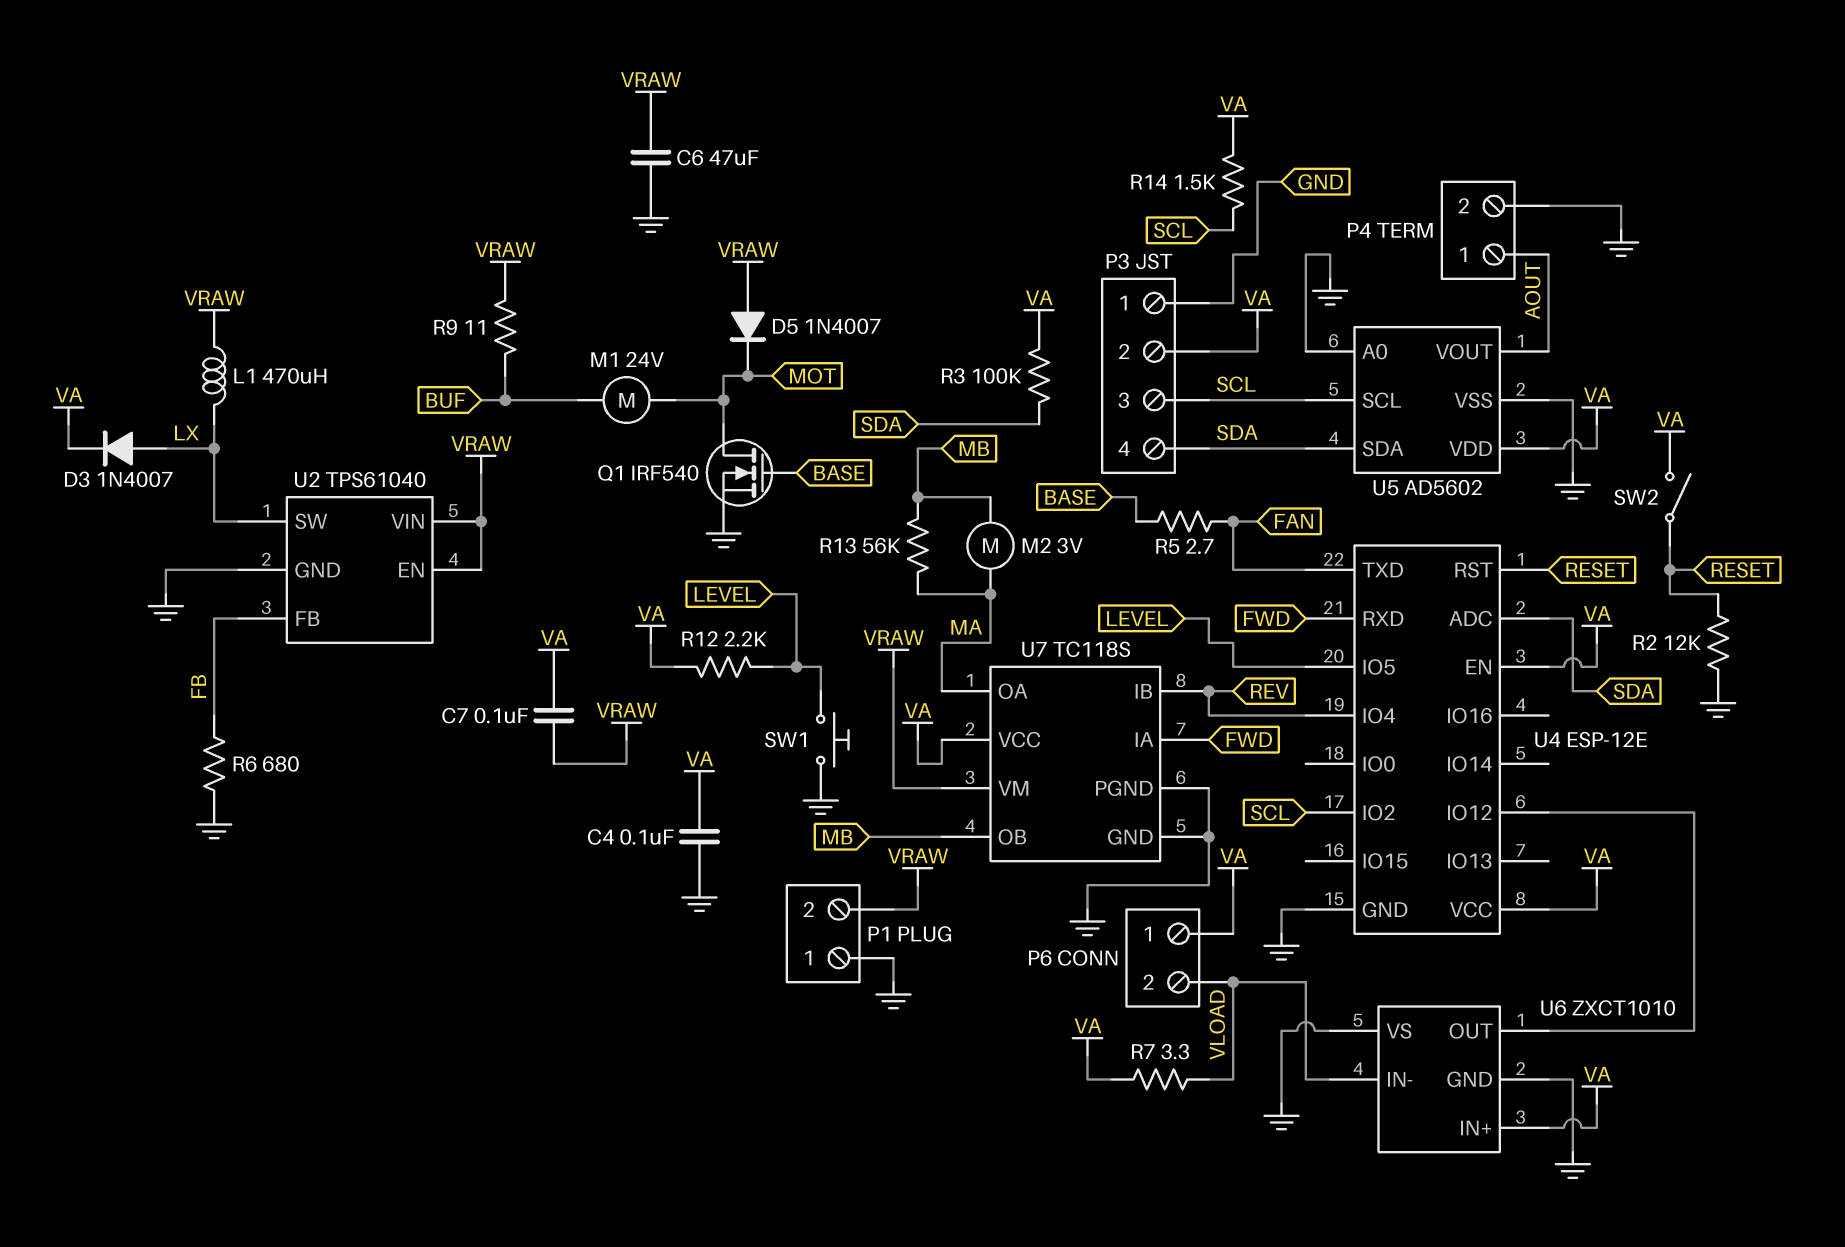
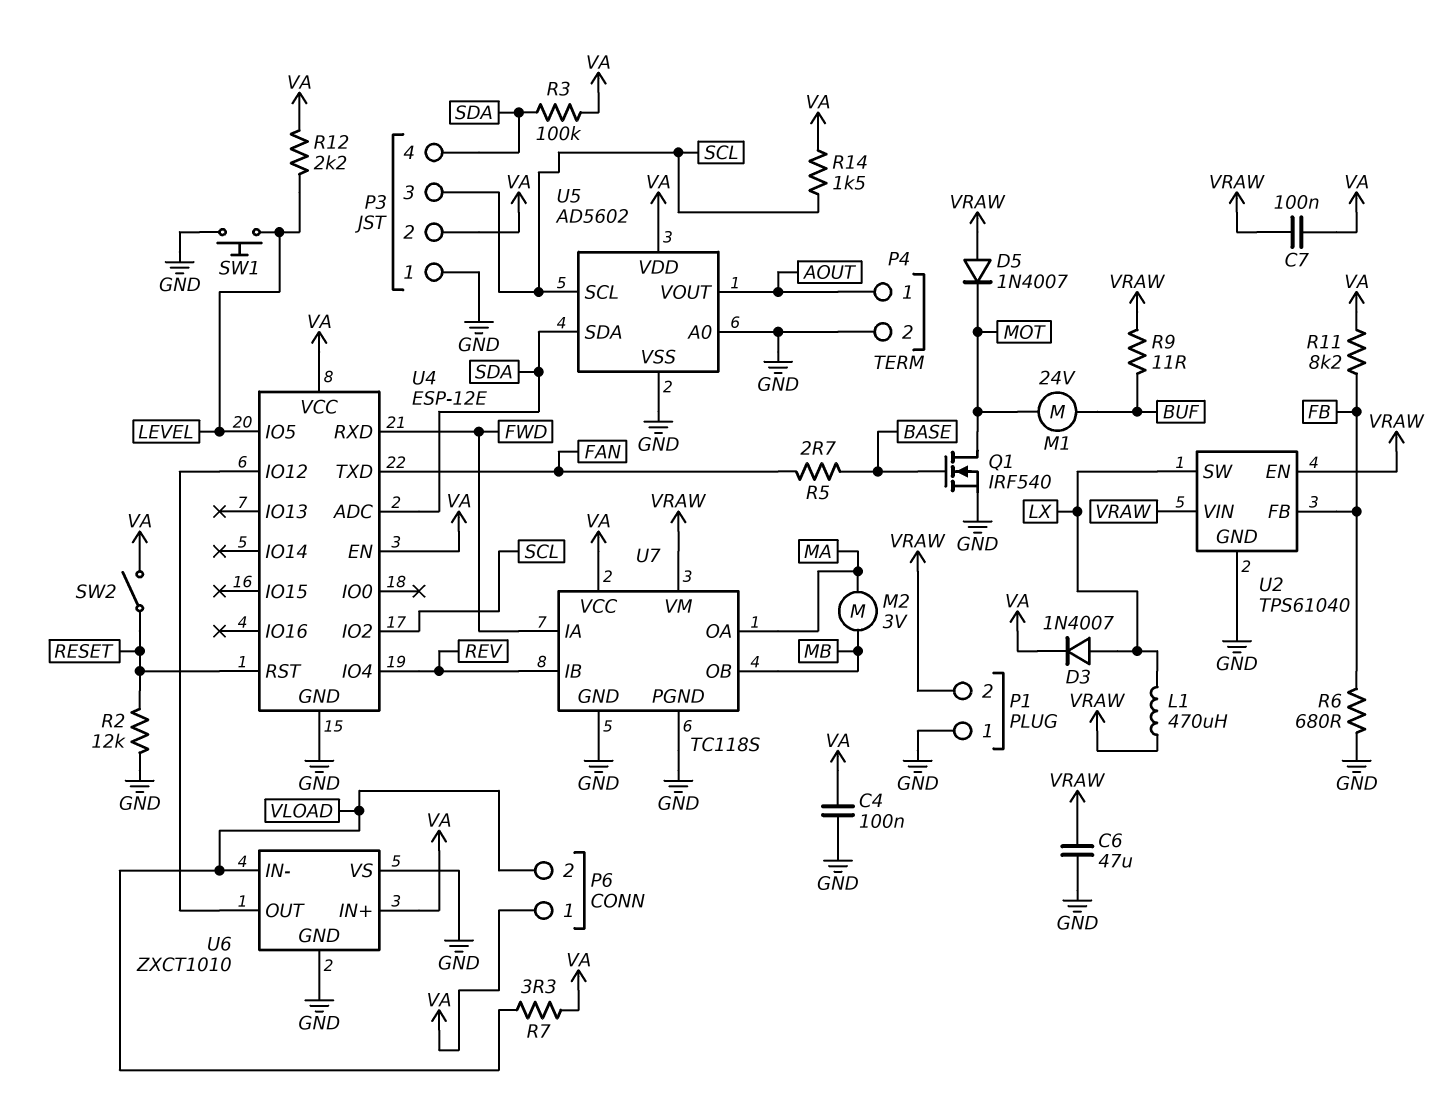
R11: none -> 8.2k (FB, VA)
R13: 56k (MA, MB) -> none

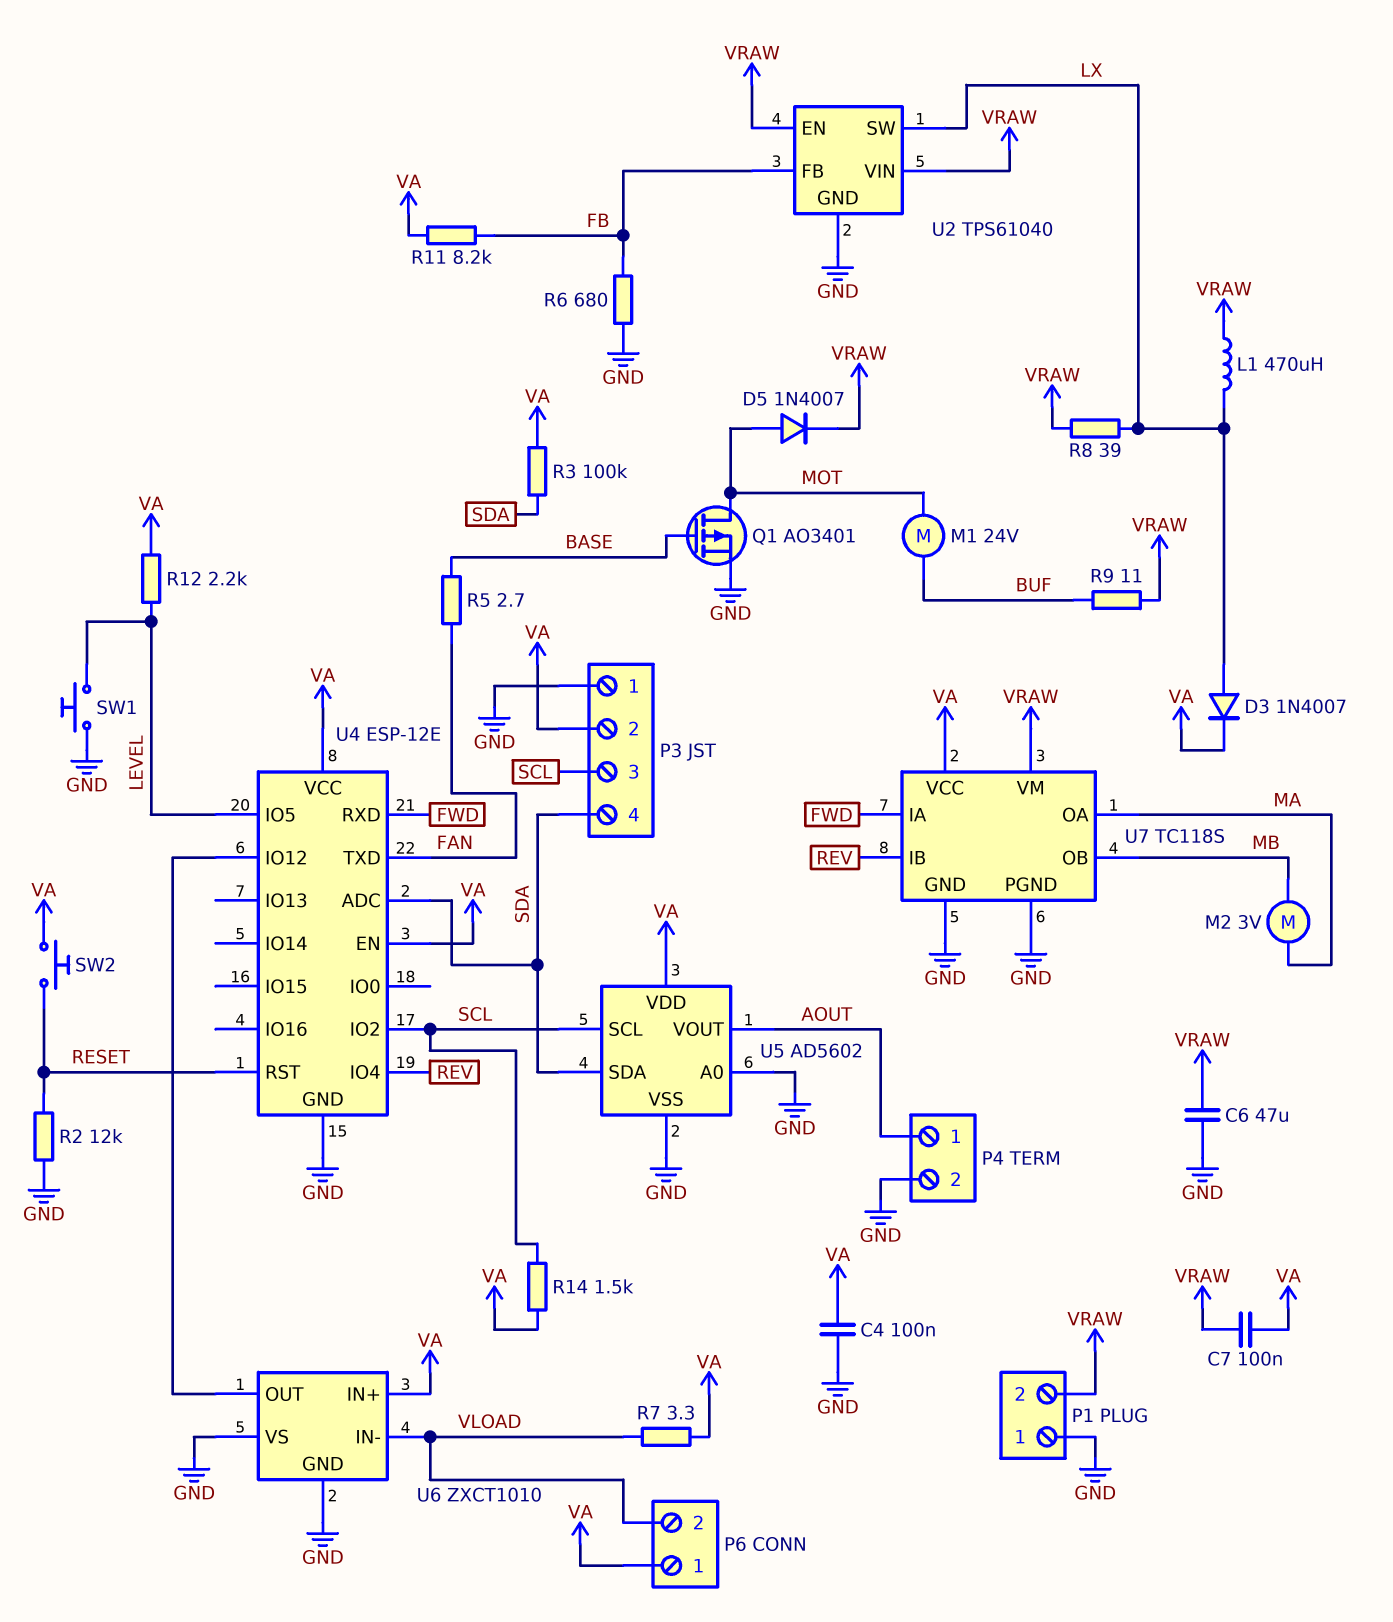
D5: diode 1N4007 (A VRAW, K MOT) -> diode 1N4007 (A MOT, K VRAW)
Q1: NMOS IRF540 (G BASE, D MOT, S GND) -> PMOS AO3401 (G BASE, D MOT, S GND)
R8: none -> 39 (LX, VRAW)
SW2: switch (RESET, VA) -> button (RESET, VA)

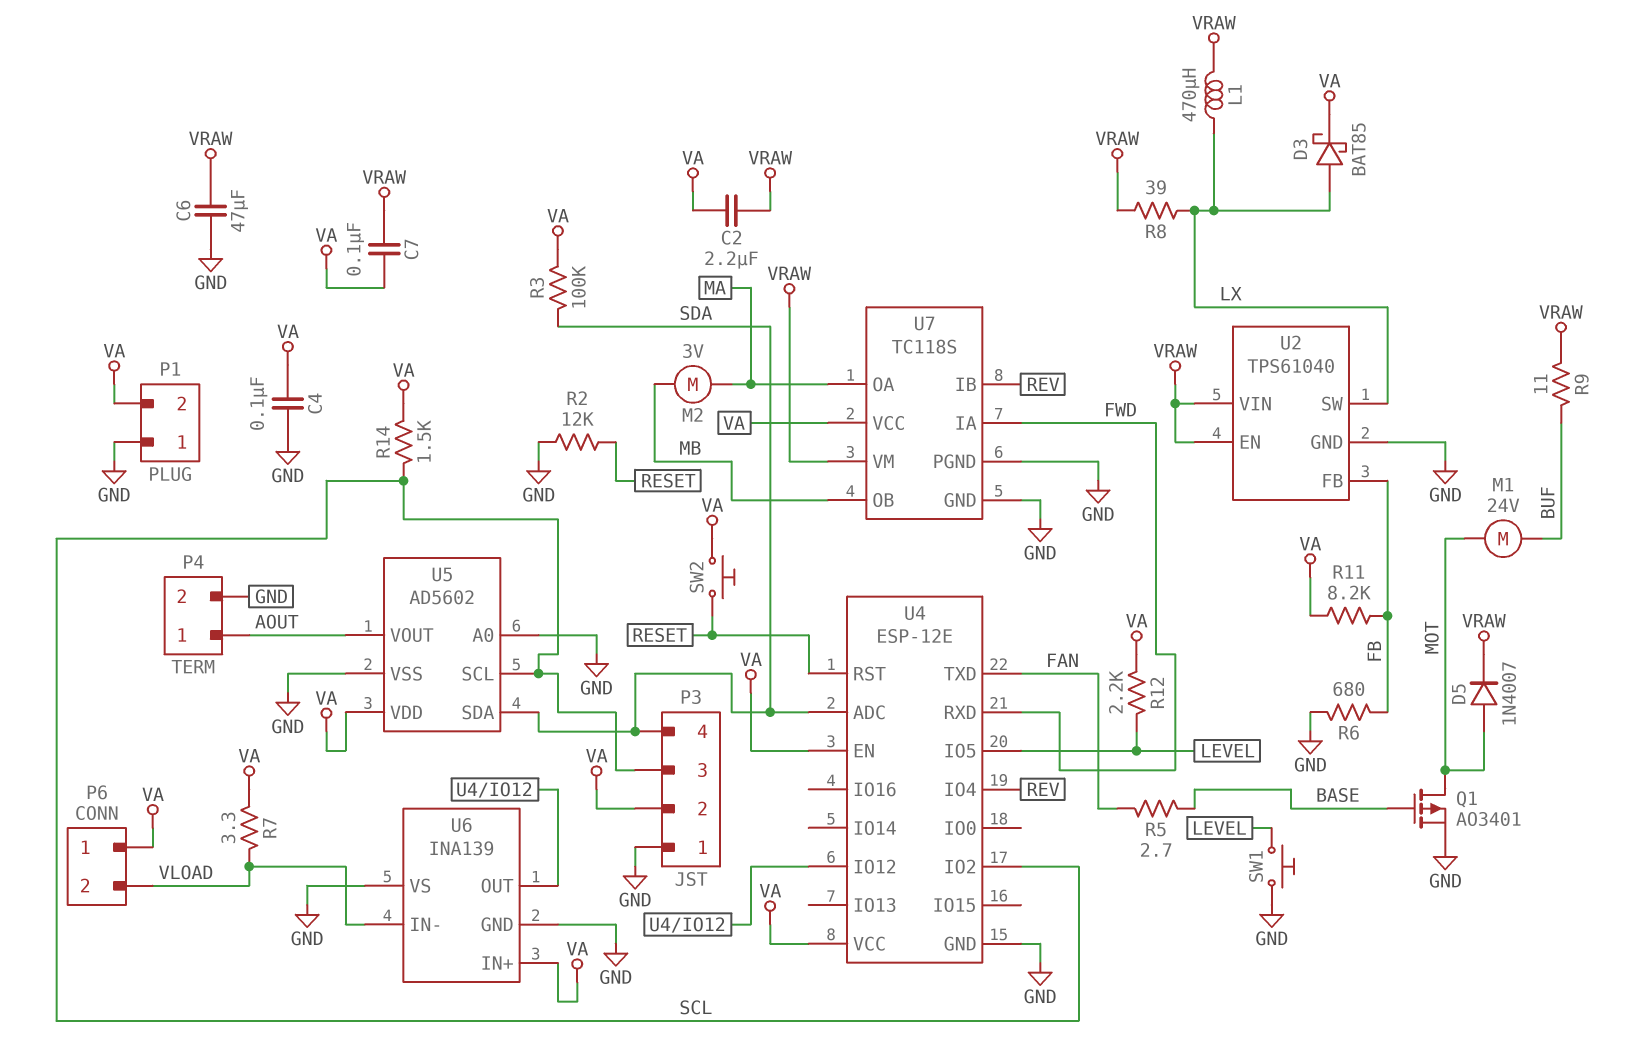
C2: none -> 2.2uF (VA, VRAW)
D3: diode 1N4007 (A LX, K VA) -> schottky BAT85 (A LX, K VA)
P1 pin 2: VRAW -> VA
U6: ZXCT1010 -> INA139

